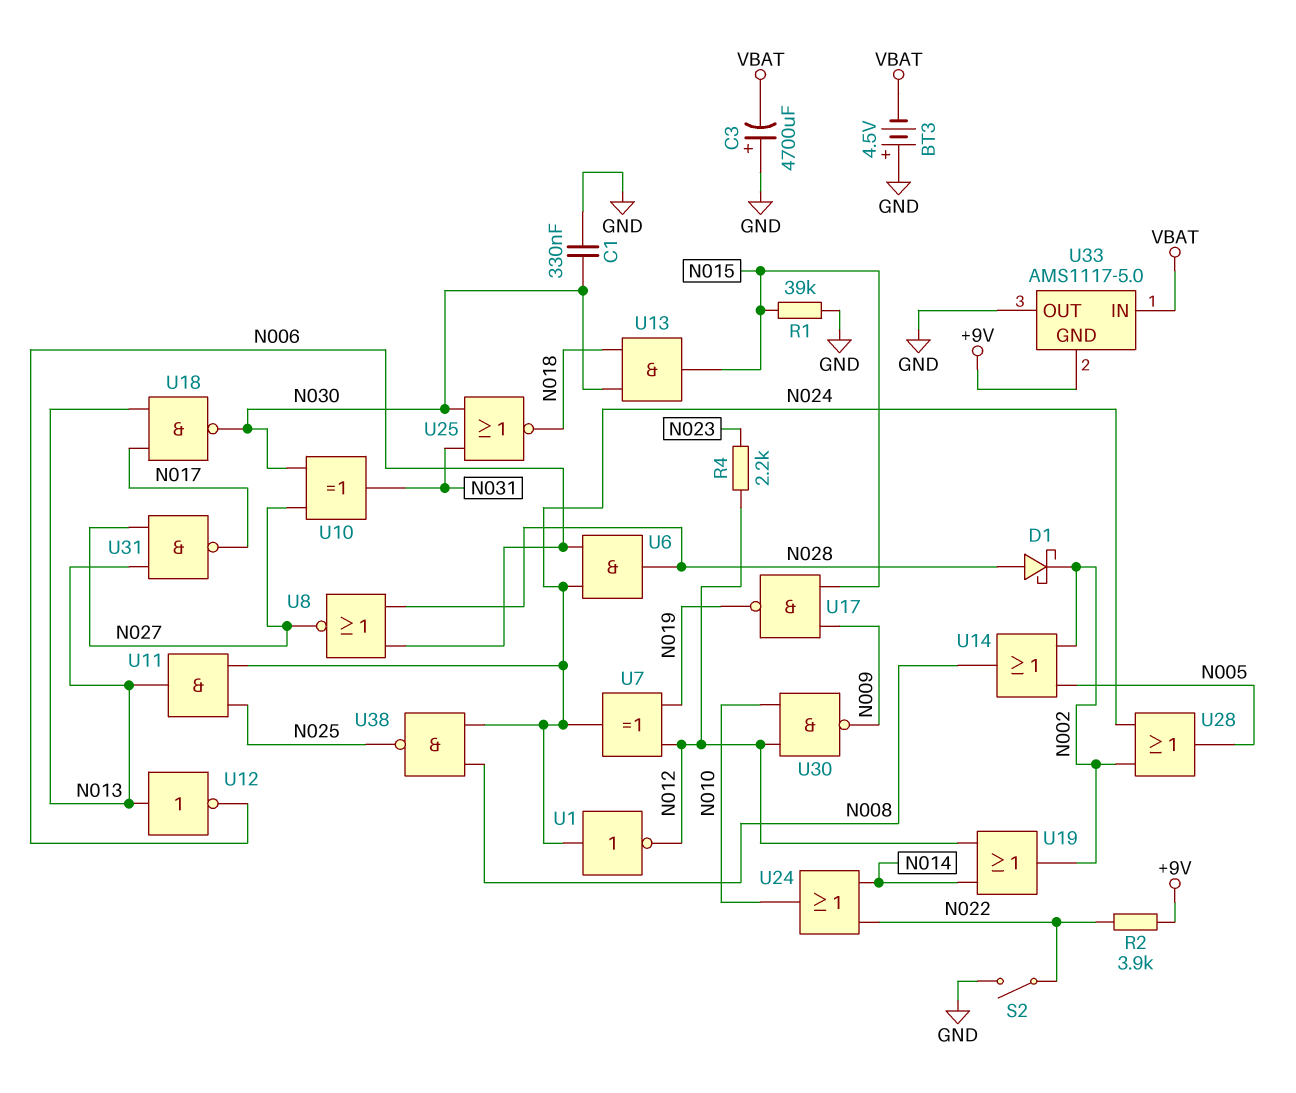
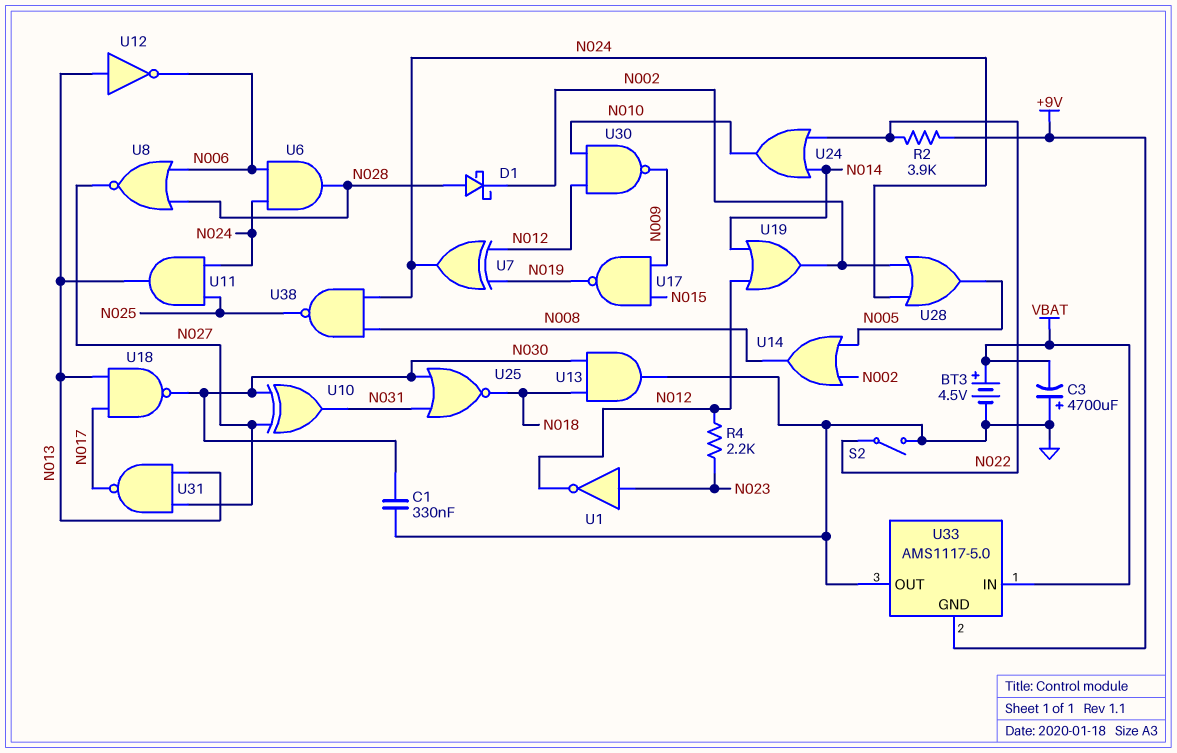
BT3: 4.5V (plus GND, minus VBAT) -> 4.5V (plus VBAT, minus GND)
R1: 39k (GND, N015) -> none
U1: NOT (in N024, out N012) -> NOT (in N023, out N012)
U13: AND (in N018, in N030, out N015) -> AND (in N018, in N030, out GND)

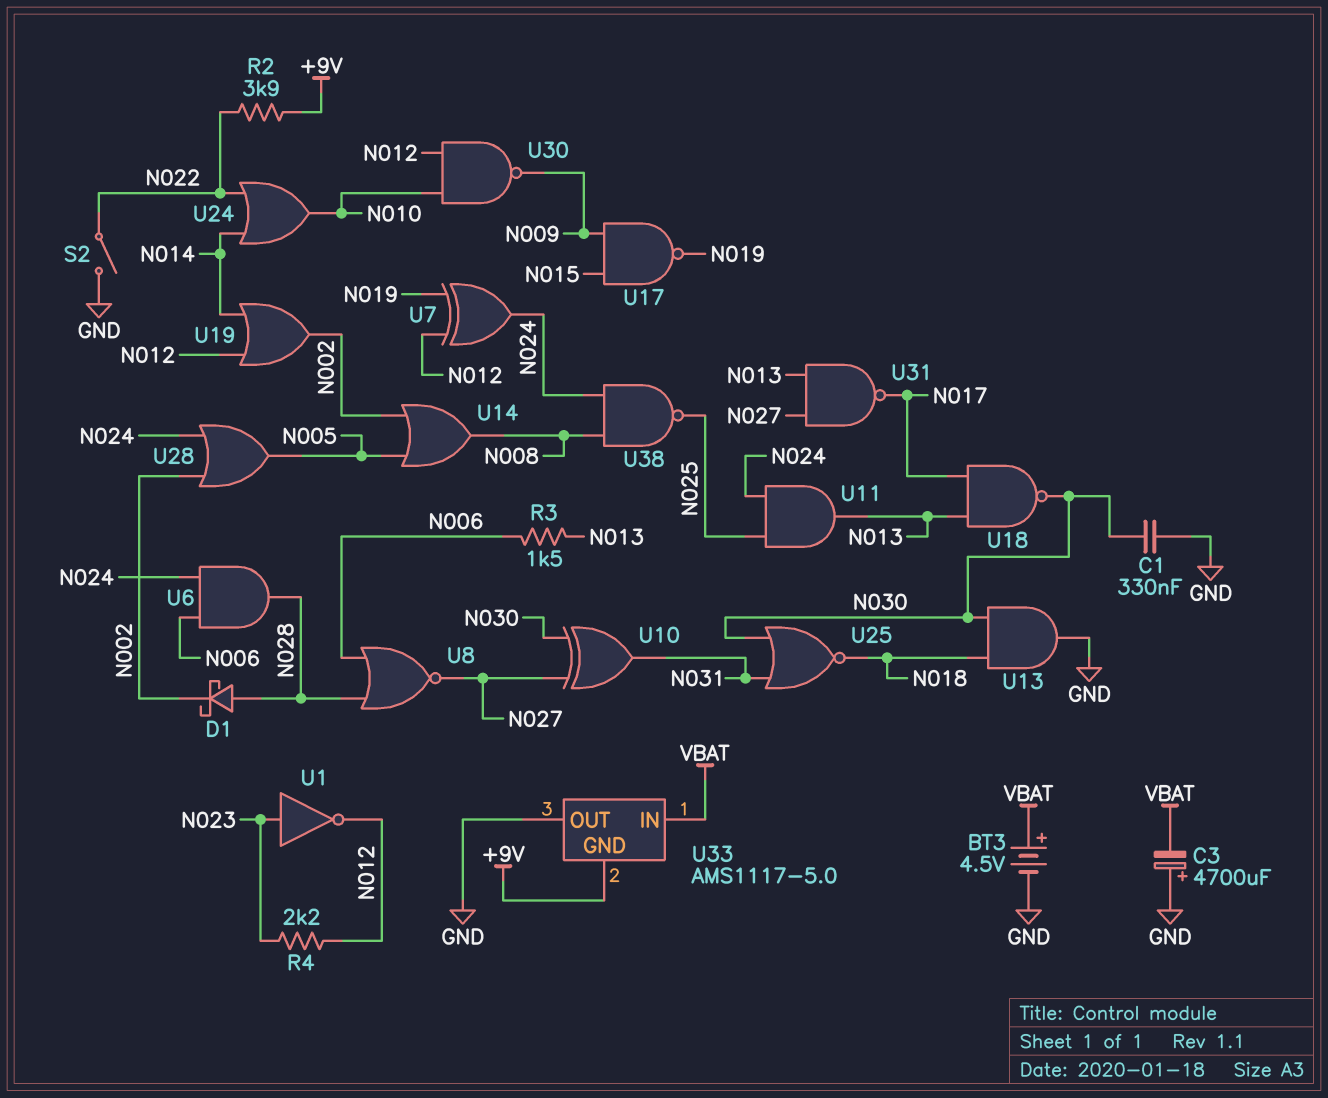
R3: none -> 1.5k (N006, N013)
U12: NOT (in N013, out N006) -> none

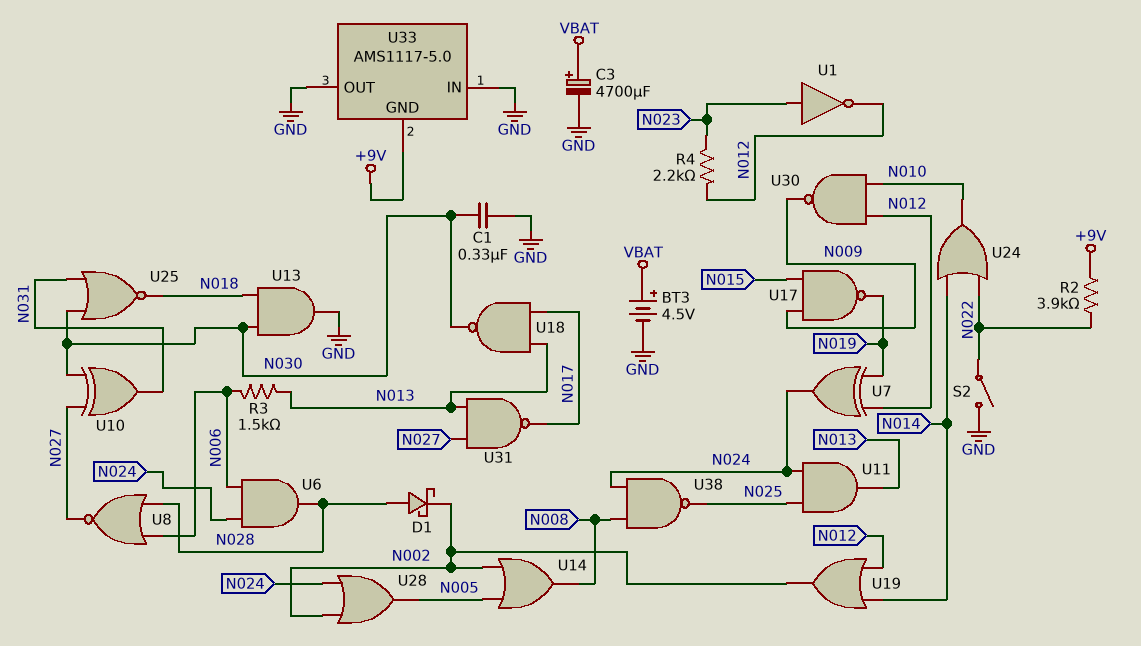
C3: 4700uF (plus GND, minus VBAT) -> 4700uF (plus VBAT, minus GND)
U33 pin IN: VBAT -> GND

